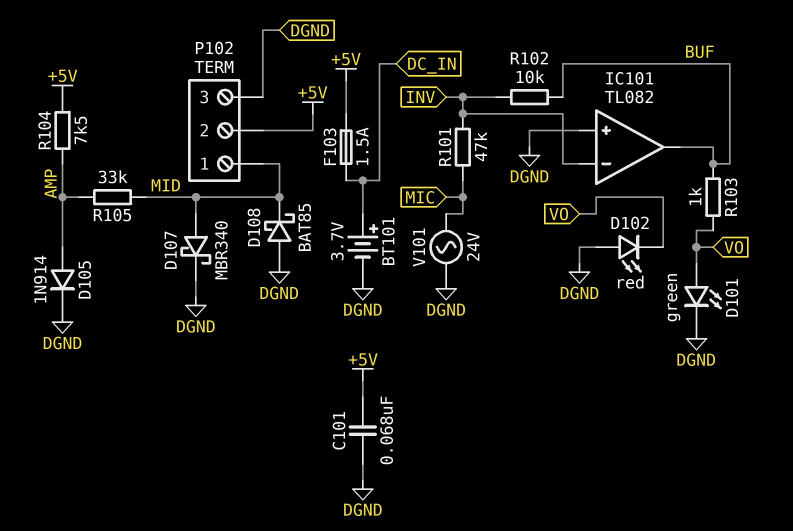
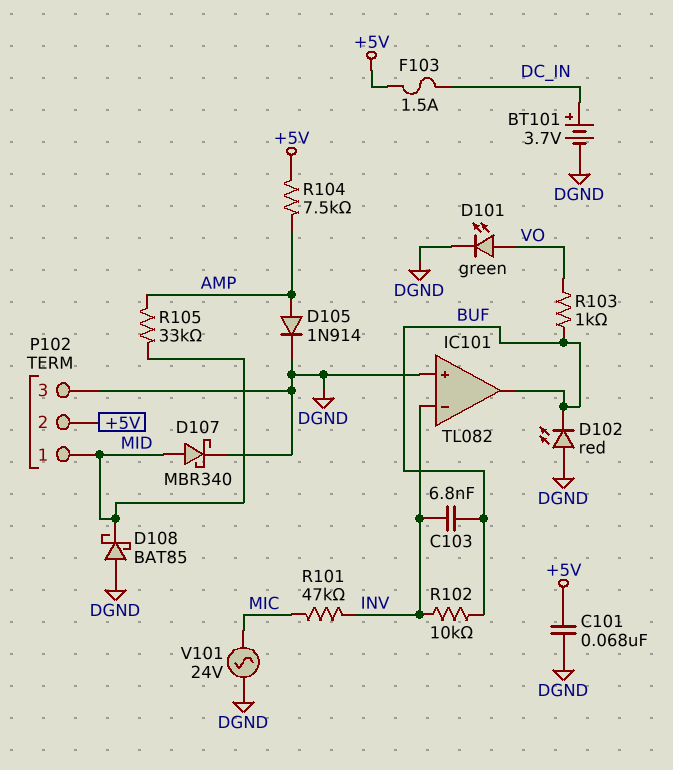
C103: none -> 6.8nF (BUF, INV)
D102: LED red (A DGND, K VO) -> LED red (A DGND, K BUF)

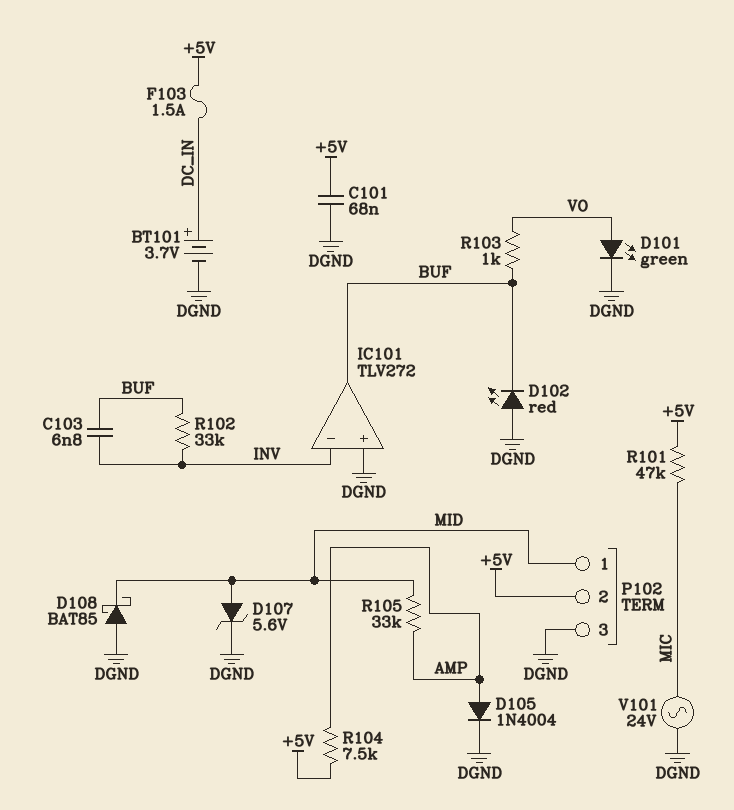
D105: diode 1N914 (A AMP, K DGND) -> diode 1N4004 (A AMP, K DGND)
D107: schottky MBR340 (A MID, K DGND) -> zener 5.6V (A MID, K DGND)
IC101: TL082 -> TLV272
R101: 47k (INV, MIC) -> 47k (+5V, MIC)
R102: 10k (BUF, INV) -> 33k (BUF, INV)

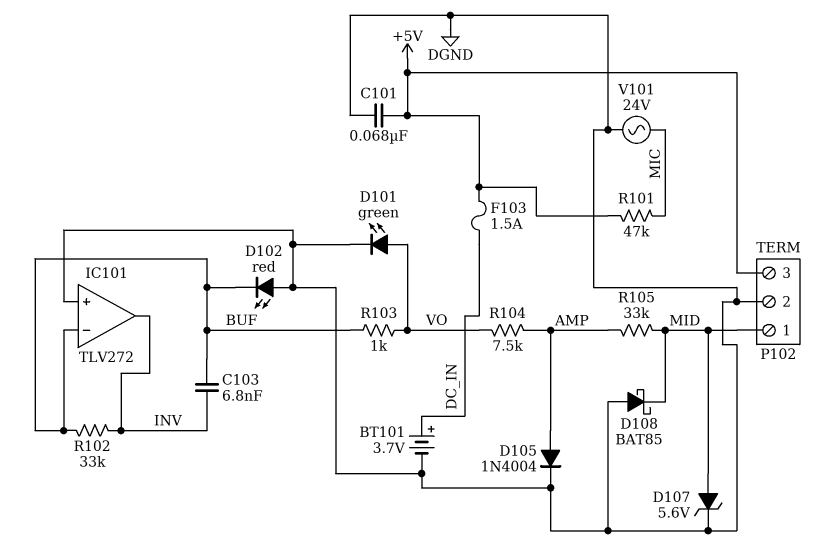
IC101 pin in-: INV -> BUF
IC101 pin out: BUF -> INV
P102 pin 2: +5V -> DGND
P102 pin 3: DGND -> +5V
R104: 7.5k (+5V, AMP) -> 7.5k (AMP, VO)

